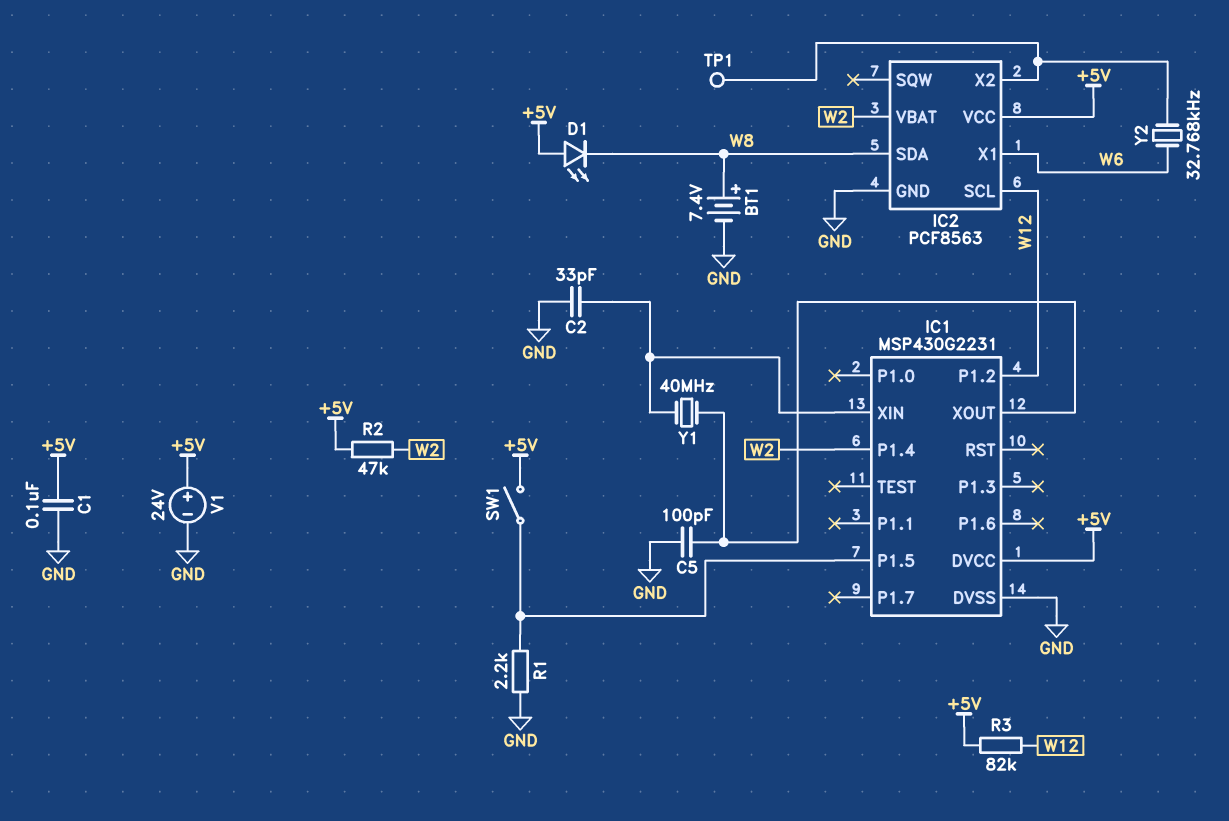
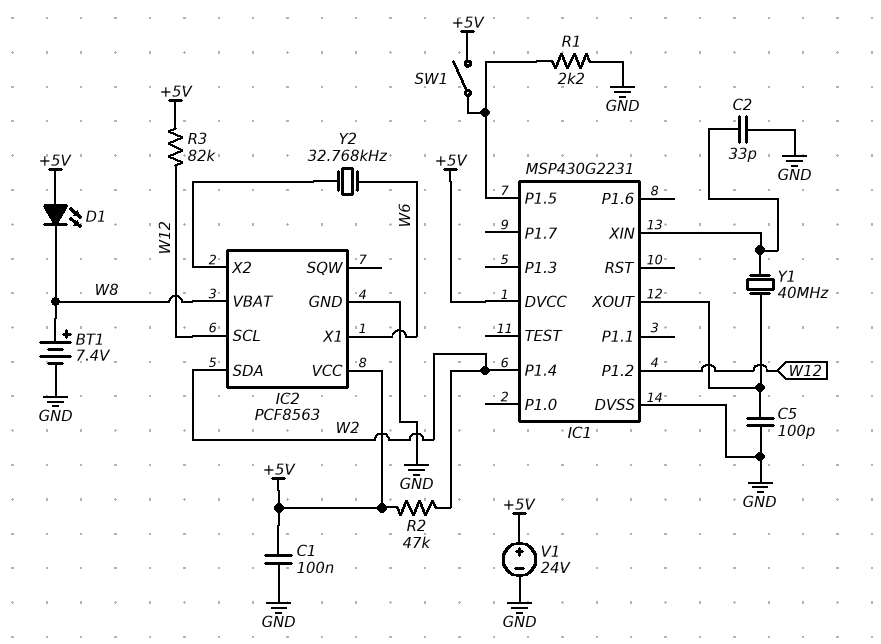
IC2 pin SDA: W8 -> W2
IC2 pin VBAT: W2 -> W8
TP1: test point (IC2/X2) -> none

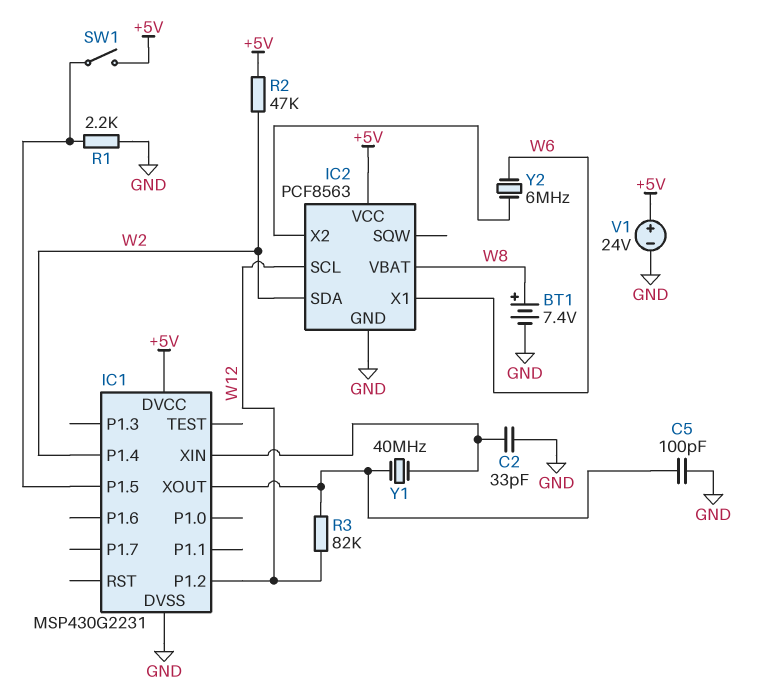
C1: 100nF (+5V, GND) -> none
D1: LED (A +5V, K W8) -> none
R3: 82k (+5V, W12) -> 82k (IC1/XOUT, W12)
Y2: 32.768kHz (IC2/X2, W6) -> 6MHz (IC2/X2, W6)

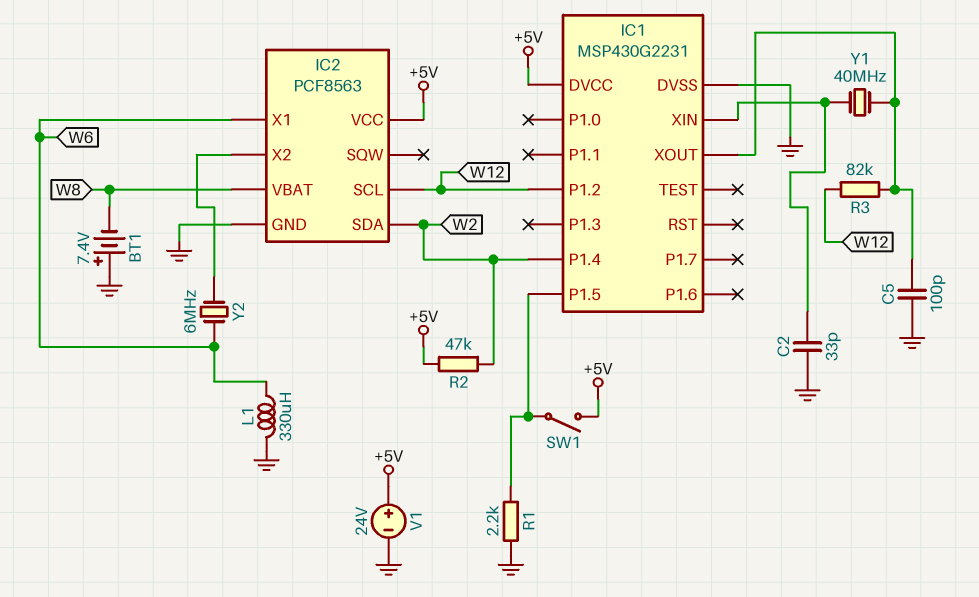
BT1: 7.4V (plus W8, minus GND) -> 7.4V (plus GND, minus W8)
L1: none -> 330uH (GND, W6)

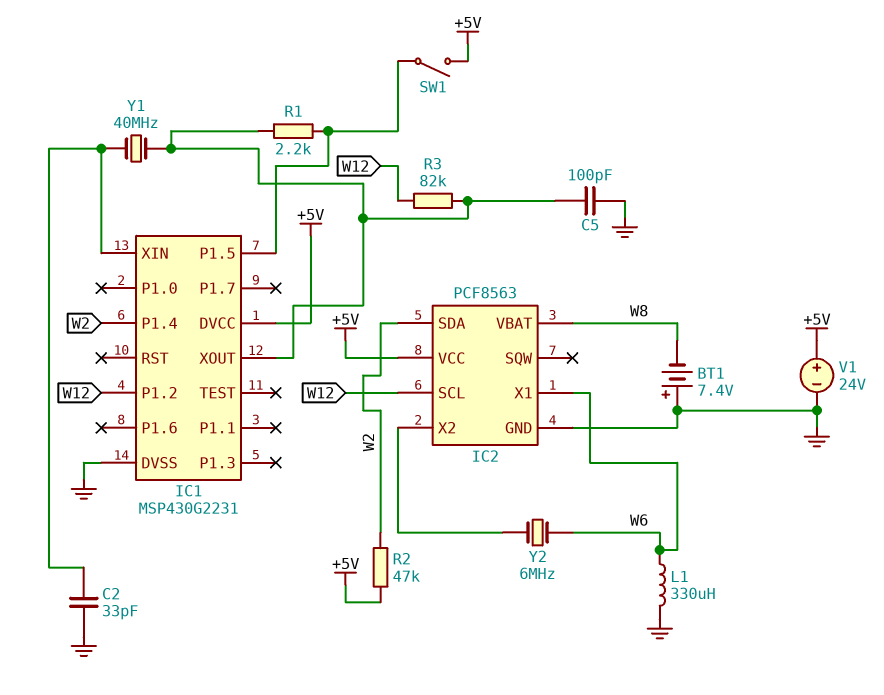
R1: 2.2k (GND, IC1/P1.5) -> 2.2k (IC1/P1.5, IC1/XOUT)

